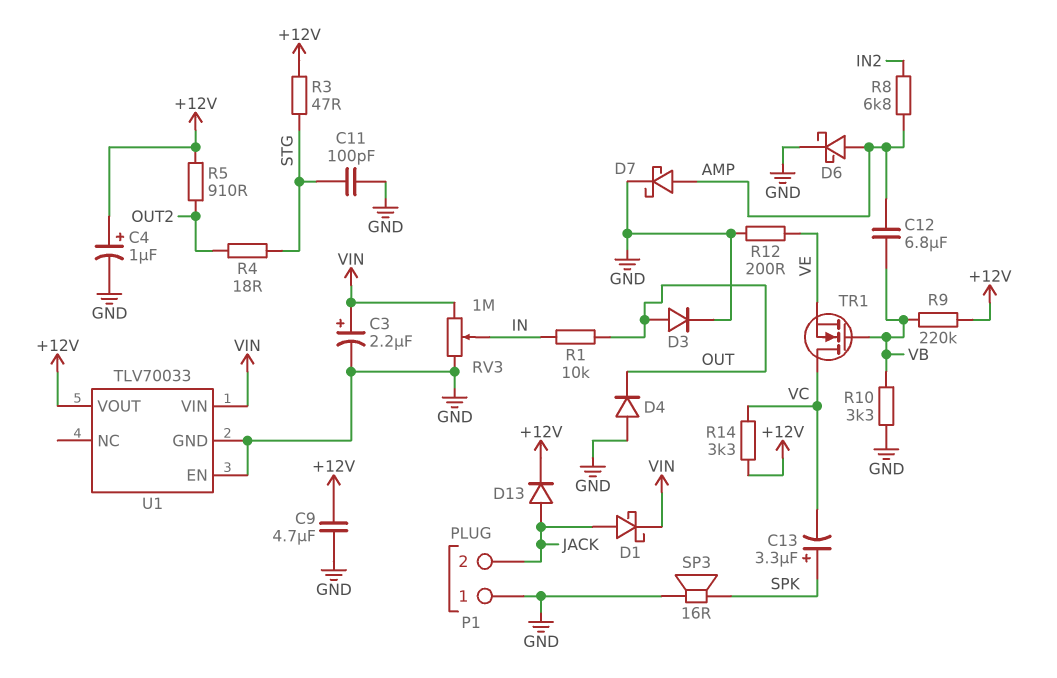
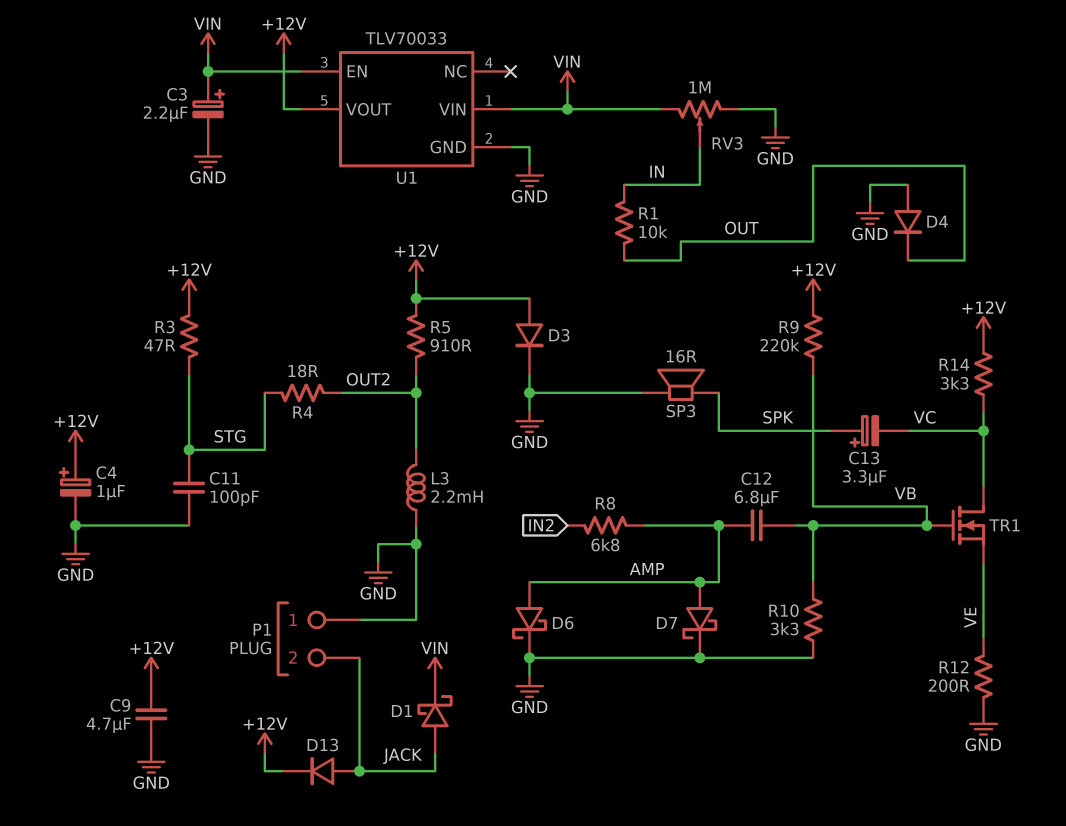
D3: diode (A OUT, K GND) -> diode (A +12V, K GND)
L3: none -> 2.2mH (GND, OUT2)
U1 pin EN: GND -> VIN

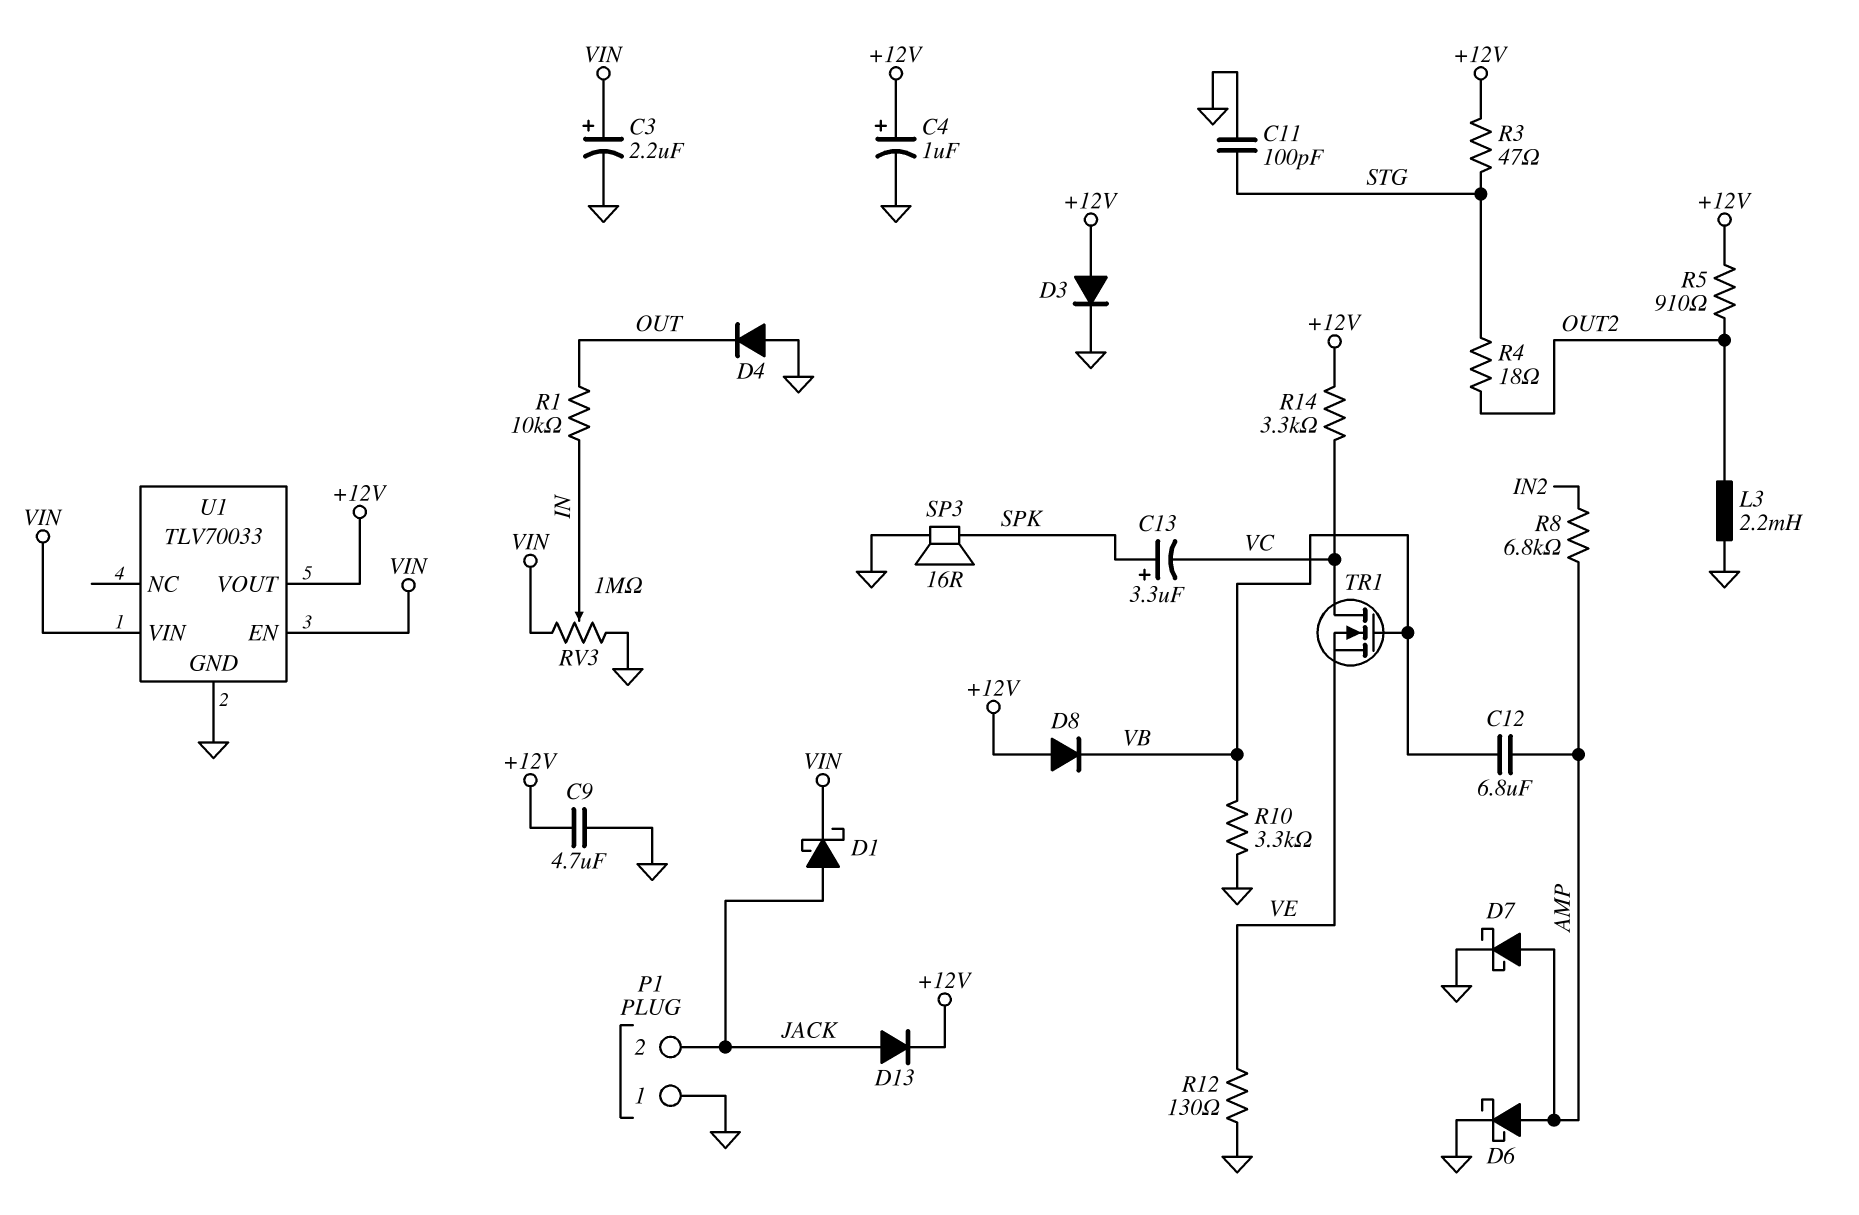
D8: none -> diode (A +12V, K VB)
R9: 220k (+12V, VB) -> none
R12: 200 (GND, VE) -> 130 (GND, VE)

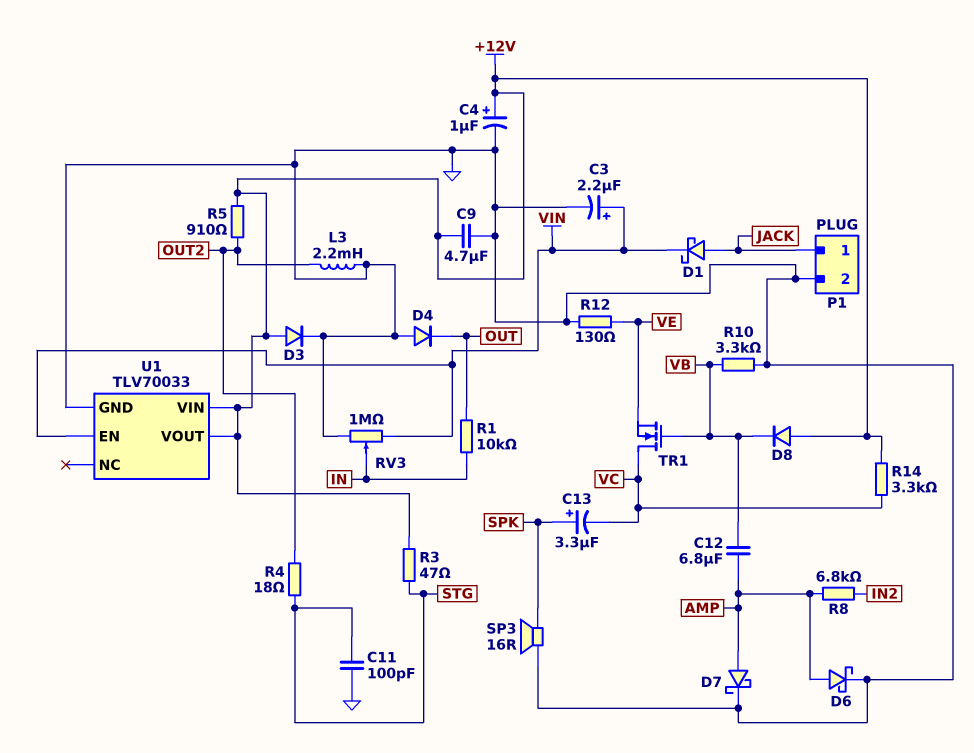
D13: diode (A JACK, K +12V) -> none
P1 pin 1: GND -> JACK
P1 pin 2: JACK -> GND
U1 pin VIN: VIN -> +12V

